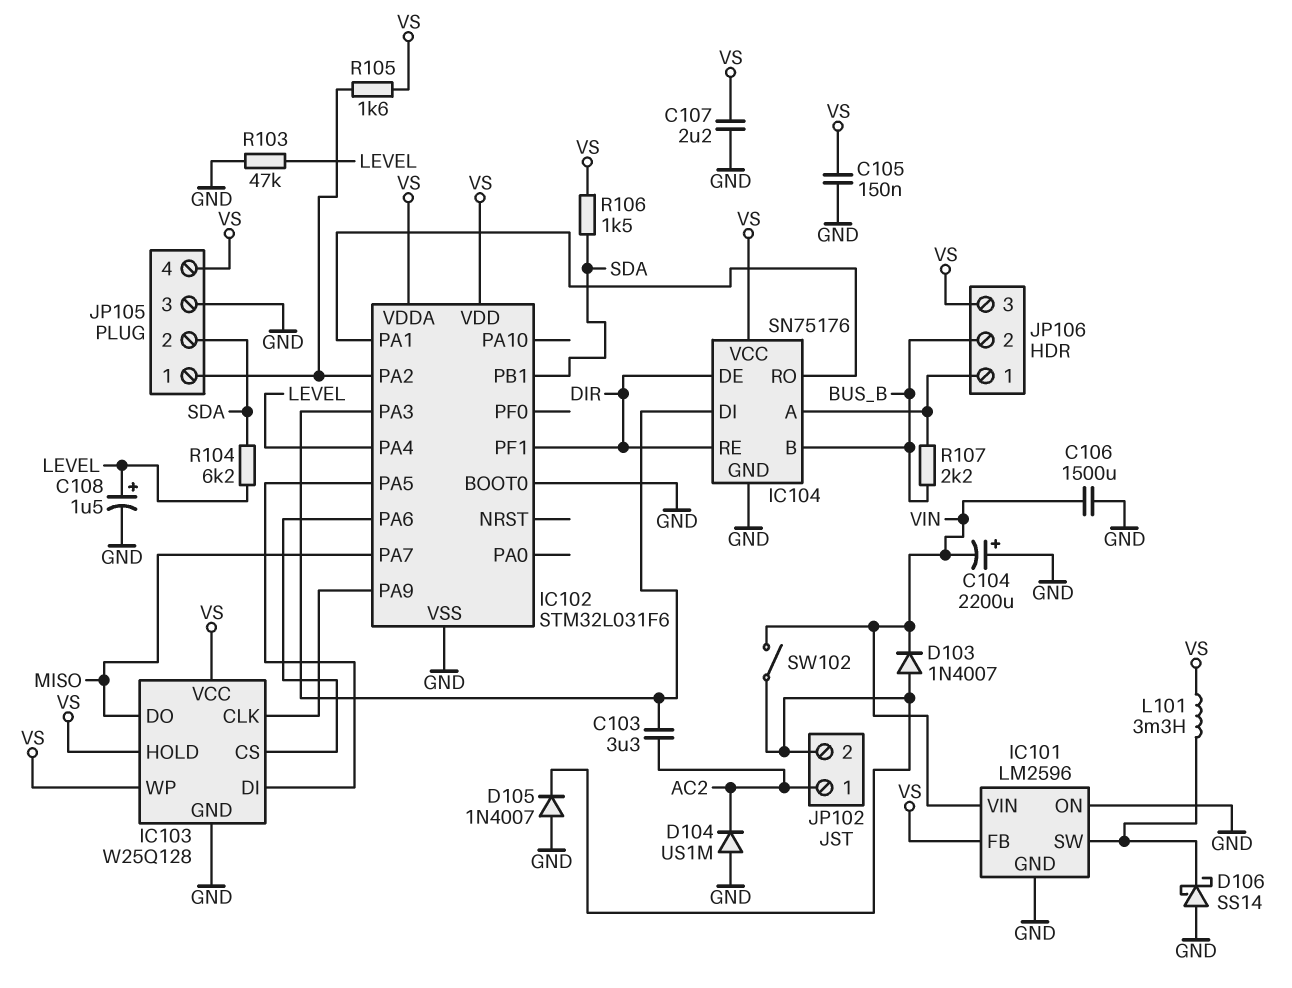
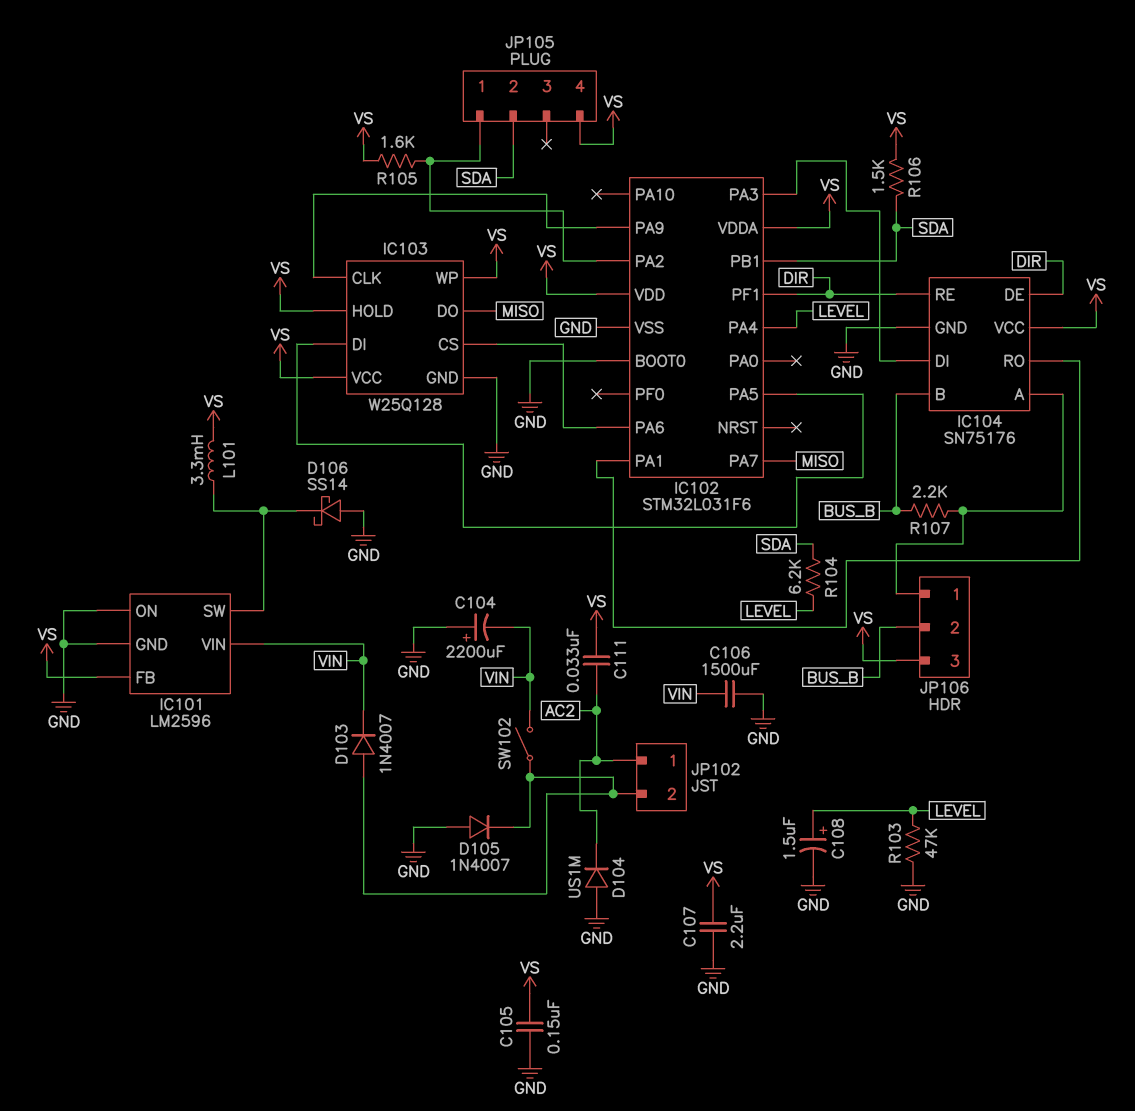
C103: 3.3uF (AC2, IC102/PA3) -> none
C111: none -> 33nF (AC2, VS)
JP105 pin 3: GND -> none

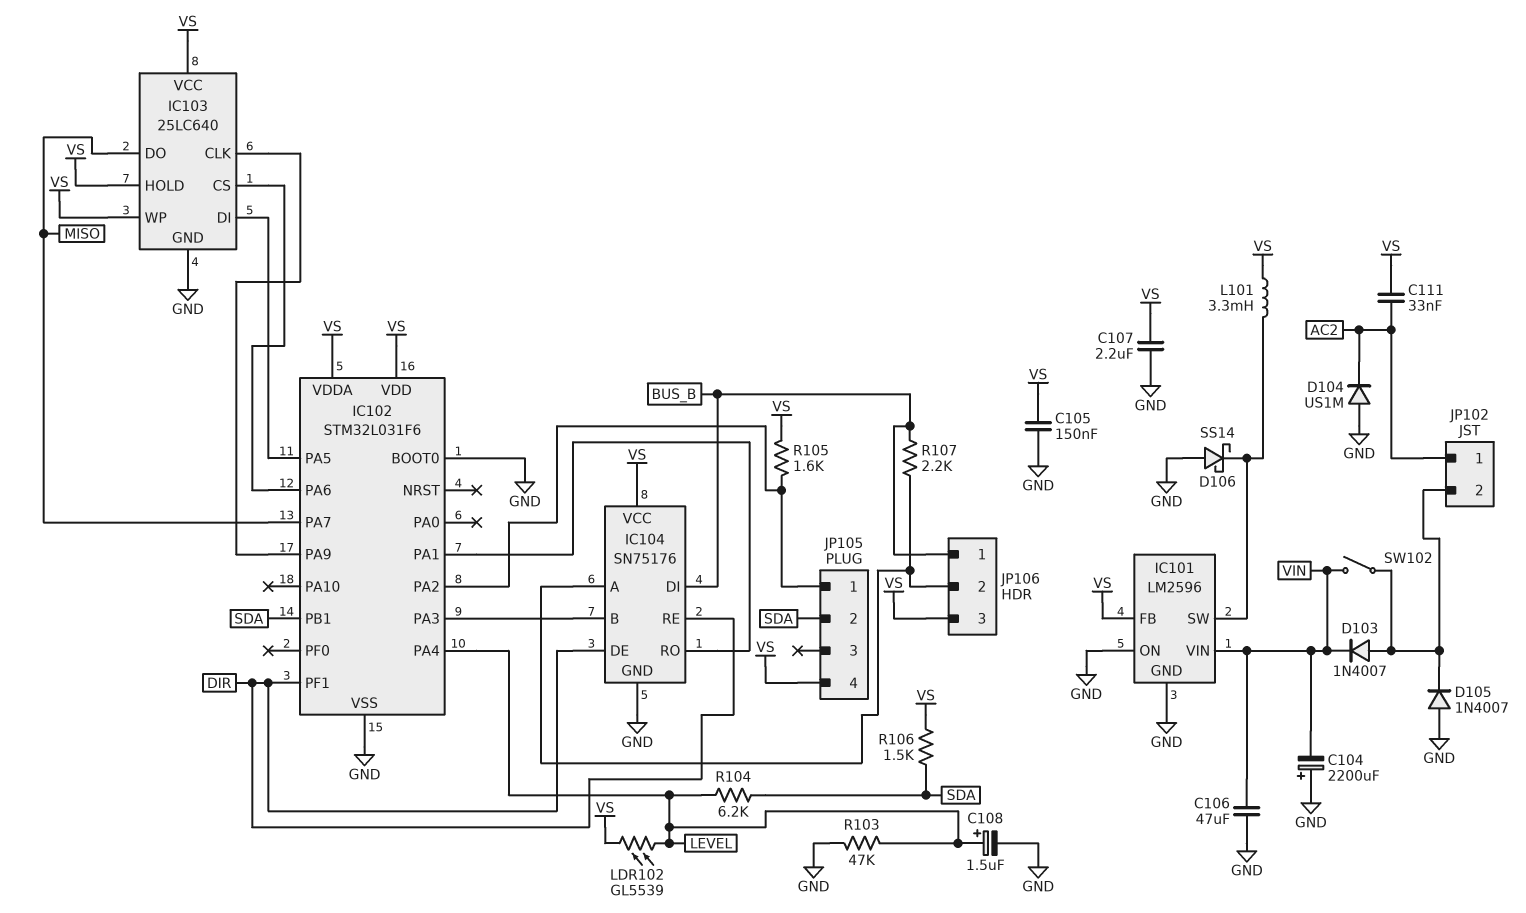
C106: 1500uF (GND, VIN) -> 47uF (GND, VIN)
IC103: W25Q128 -> 25LC640
IC104 pin B: BUS_B -> IC102/PA3
IC104 pin DI: IC102/PA3 -> BUS_B
JP106 pin 1: IC104/A -> BUS_B
JP106 pin 2: BUS_B -> IC104/A
LDR102: none -> GL5539 (LEVEL, VS)

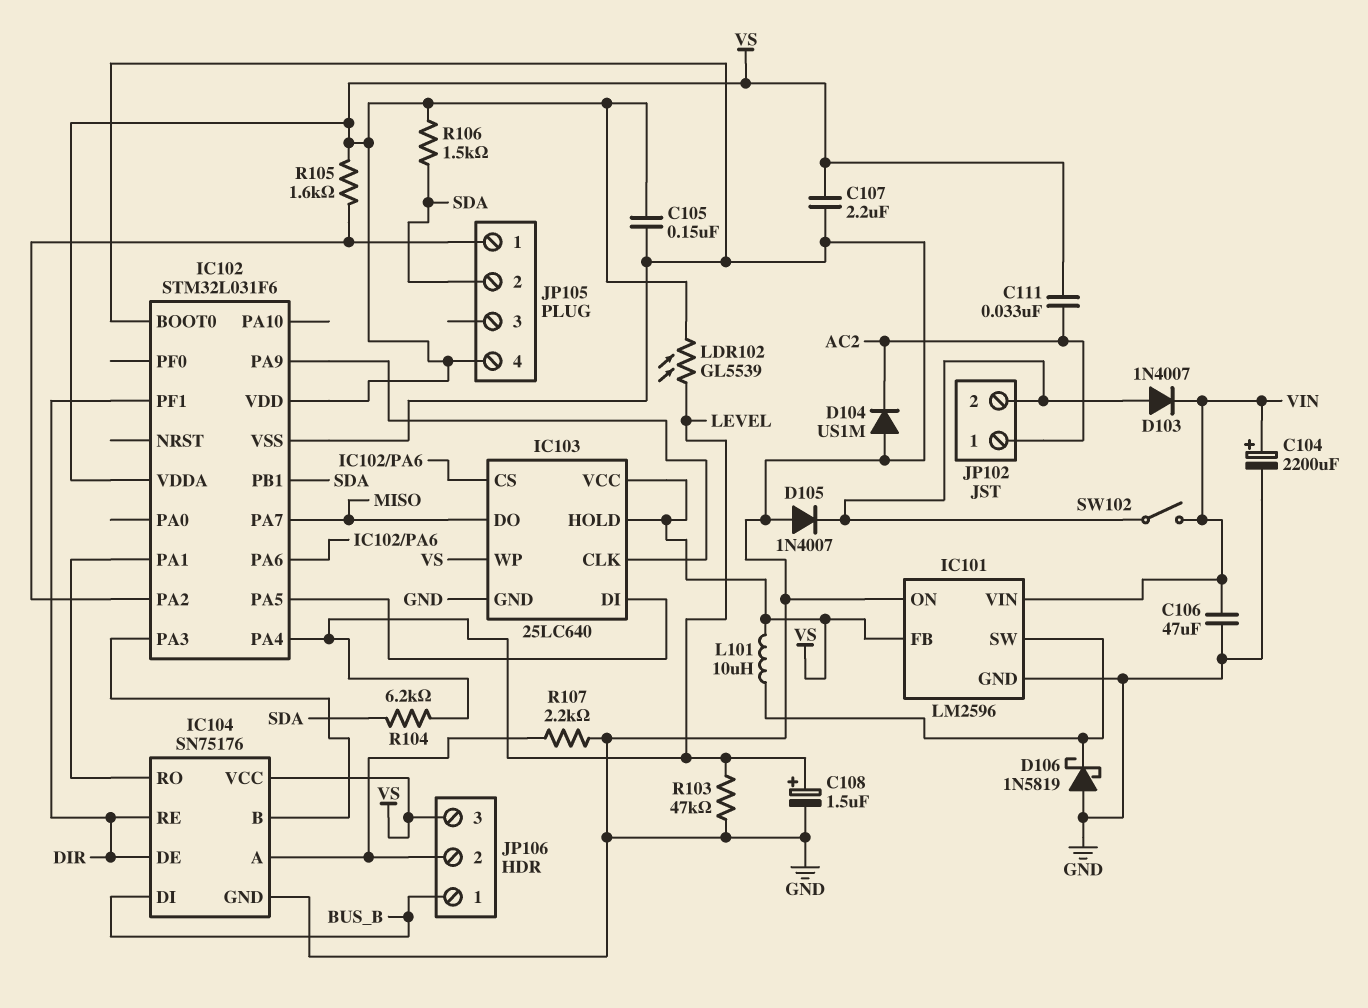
C104: 2200uF (plus GND, minus VIN) -> 2200uF (plus VIN, minus GND)
D106: schottky SS14 (A GND, K IC101/SW) -> schottky 1N5819 (A GND, K IC101/SW)
L101: 3.3mH (IC101/SW, VS) -> 10uH (IC101/SW, VS)
R107: 2.2k (BUS_B, IC104/A) -> 2.2k (GND, IC104/A)

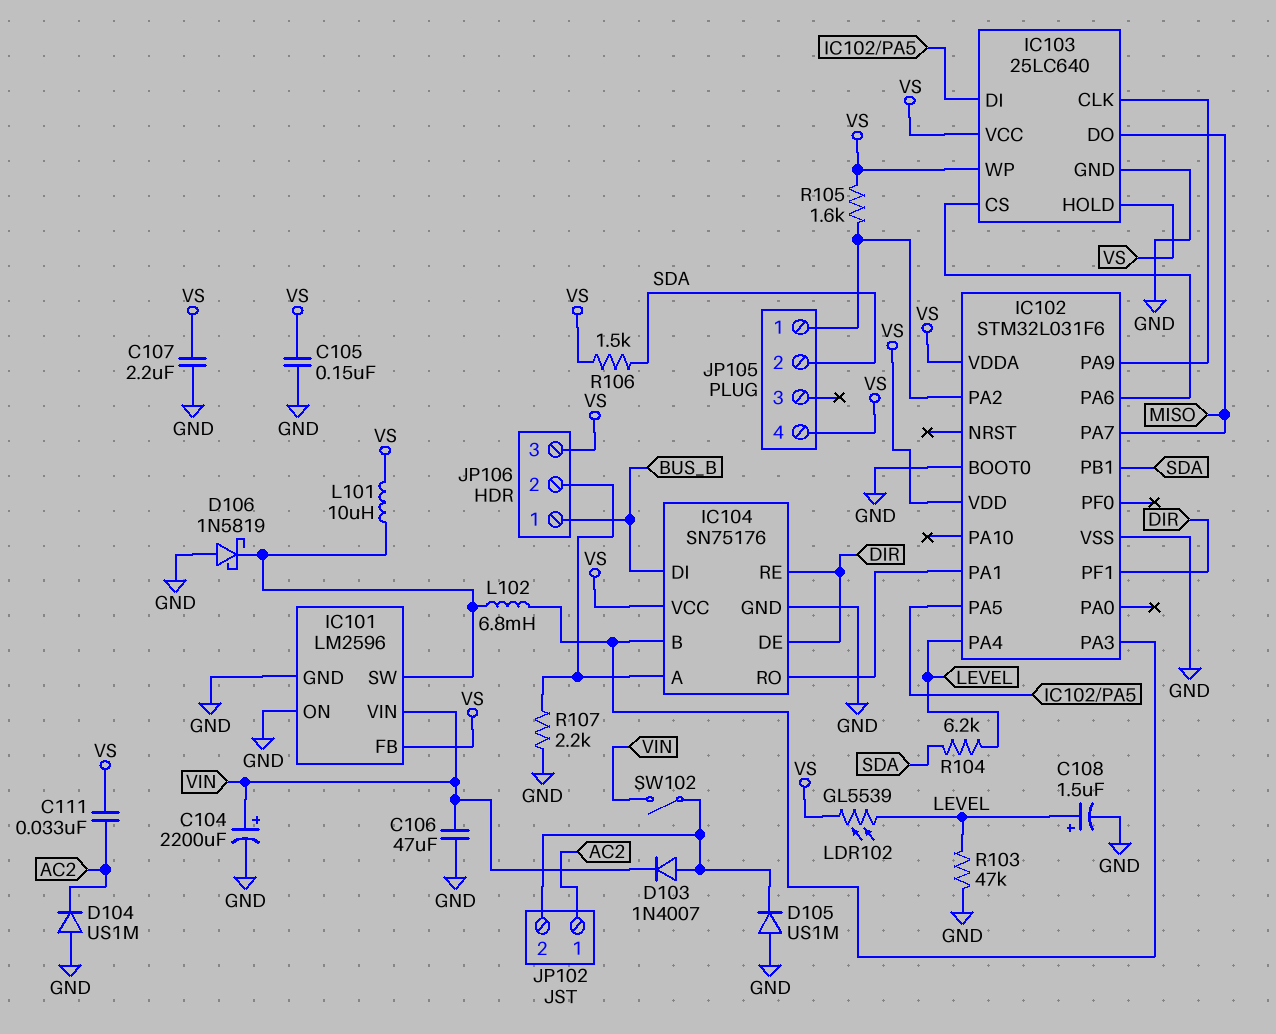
D105: diode 1N4007 (A GND, K JP102/2) -> diode US1M (A GND, K JP102/2)
L102: none -> 6.8mH (IC101/SW, IC102/PA3)

